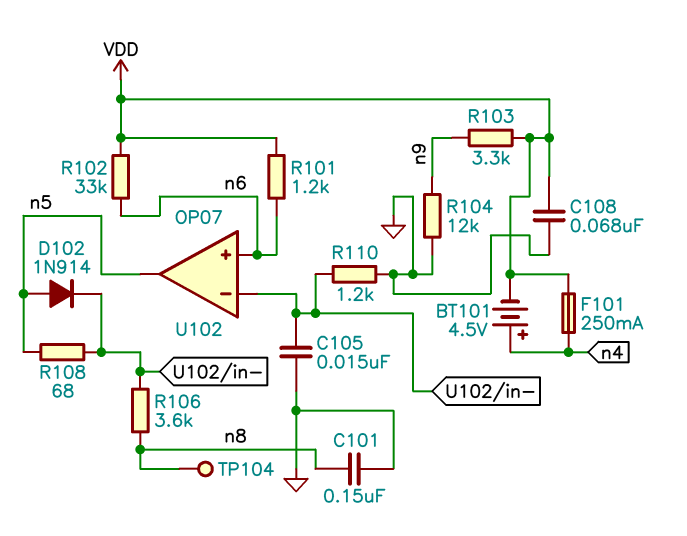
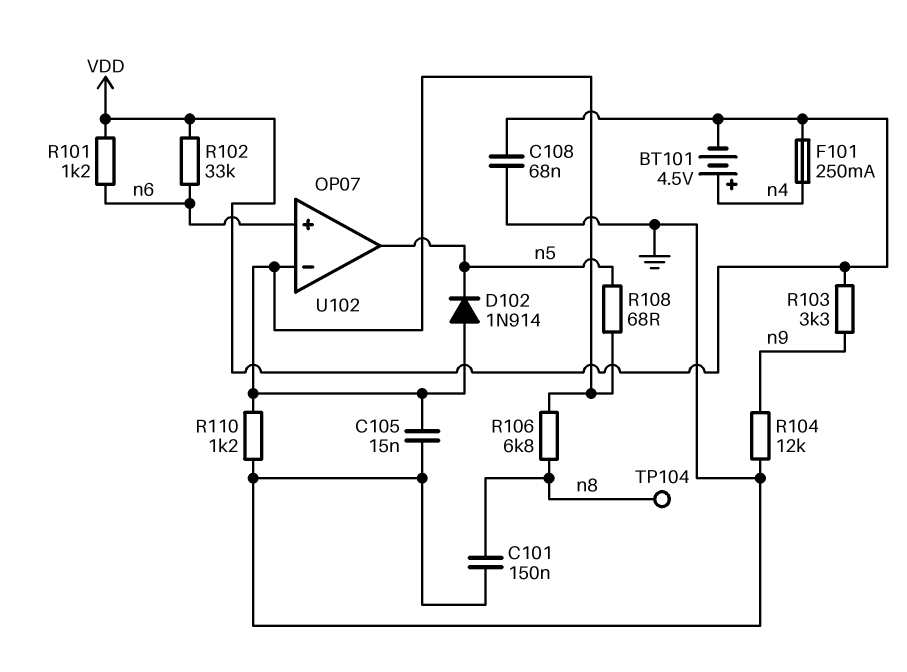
D102: diode 1N914 (A n5, K U102/in-) -> diode 1N914 (A U102/in-, K n5)
R106: 3.6k (U102/in-, n8) -> 6.8k (U102/in-, n8)

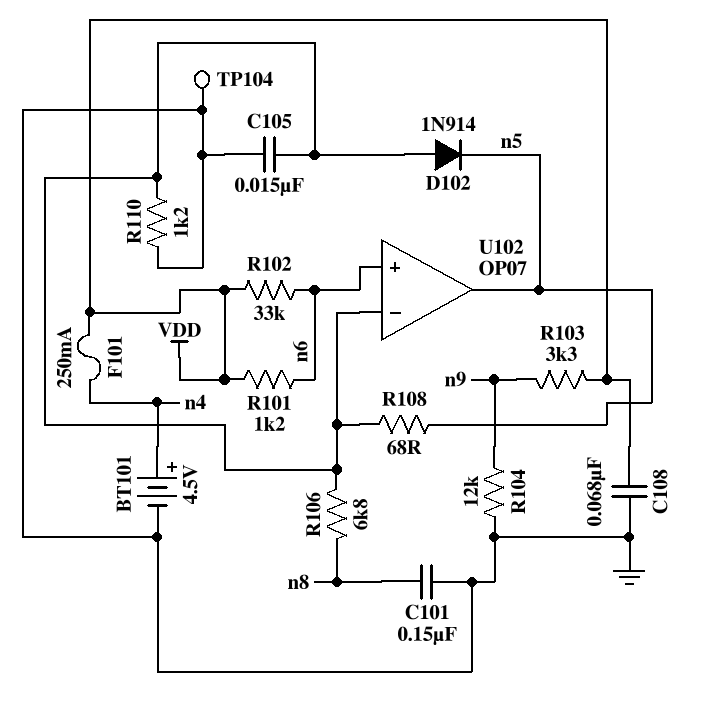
BT101: 4.5V (plus n4, minus VDD) -> 4.5V (plus n4, minus GND)
TP104: test point (n8) -> test point (GND)

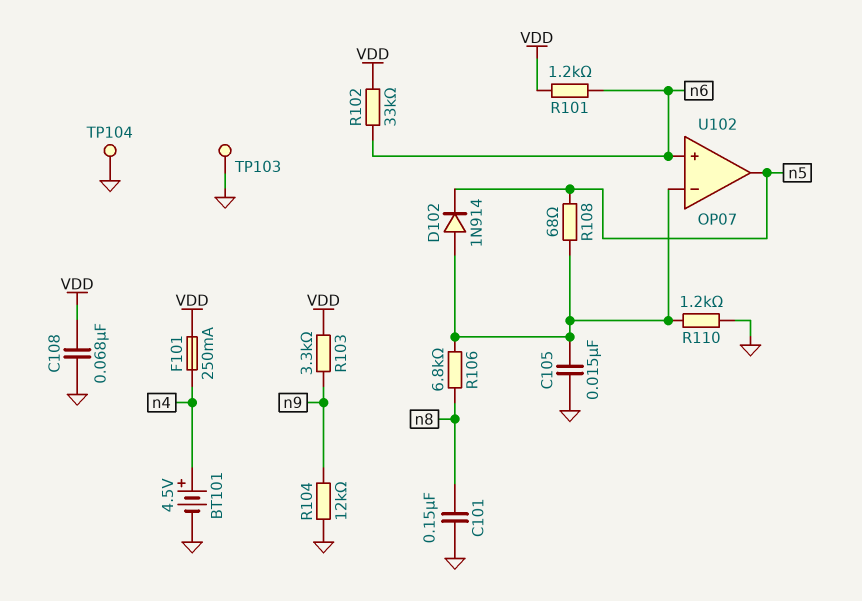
TP103: none -> test point (GND)

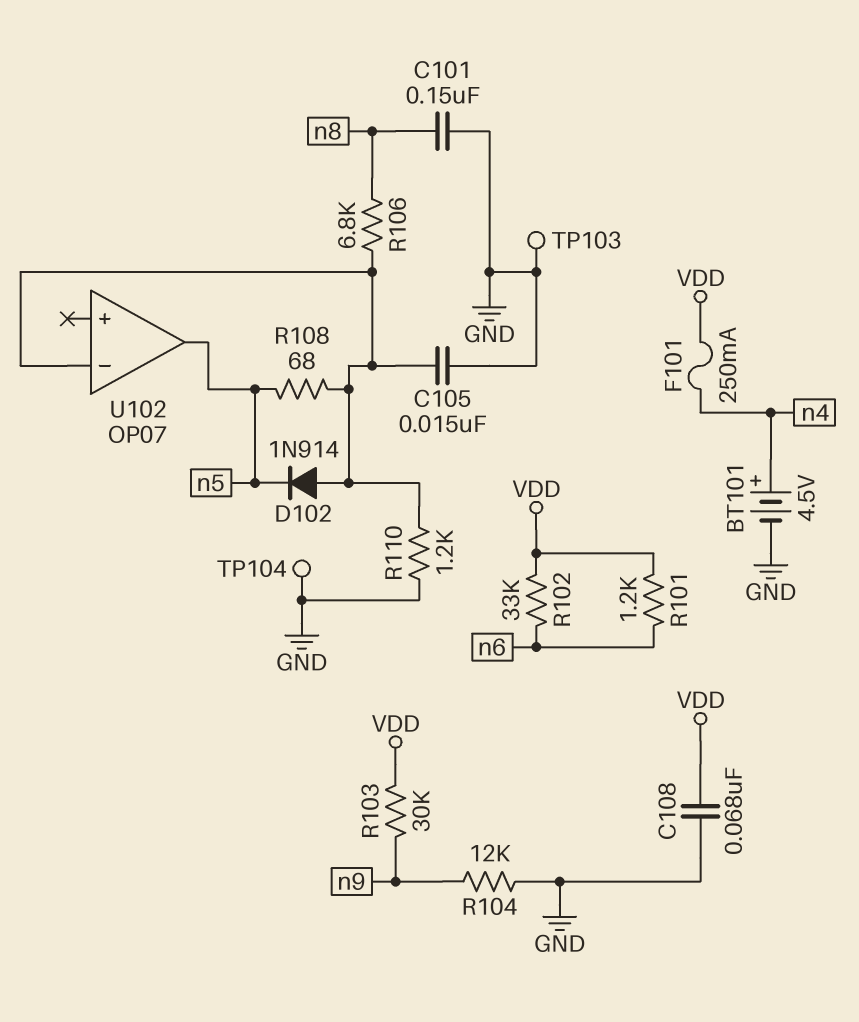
R103: 3.3k (VDD, n9) -> 30k (VDD, n9)
U102 pin in+: n6 -> none

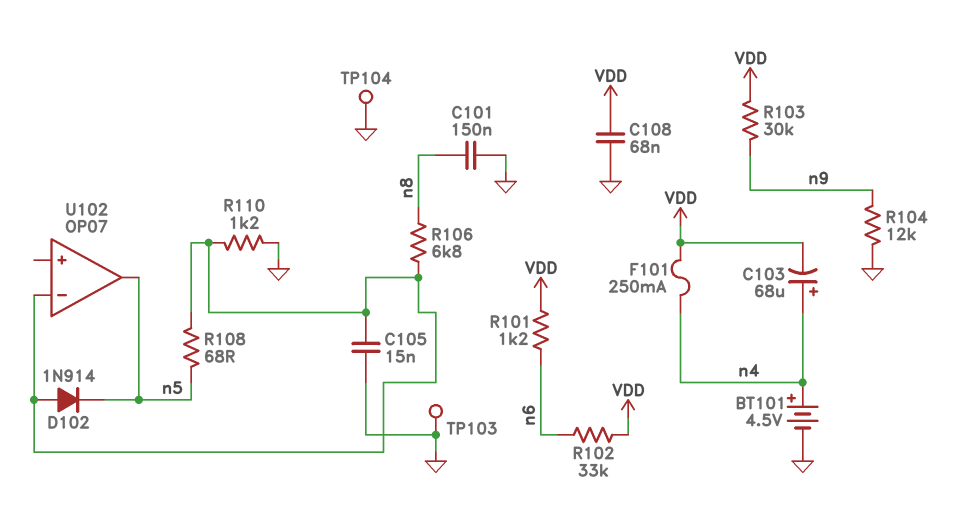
C103: none -> 68uF (plus n4, minus VDD)

